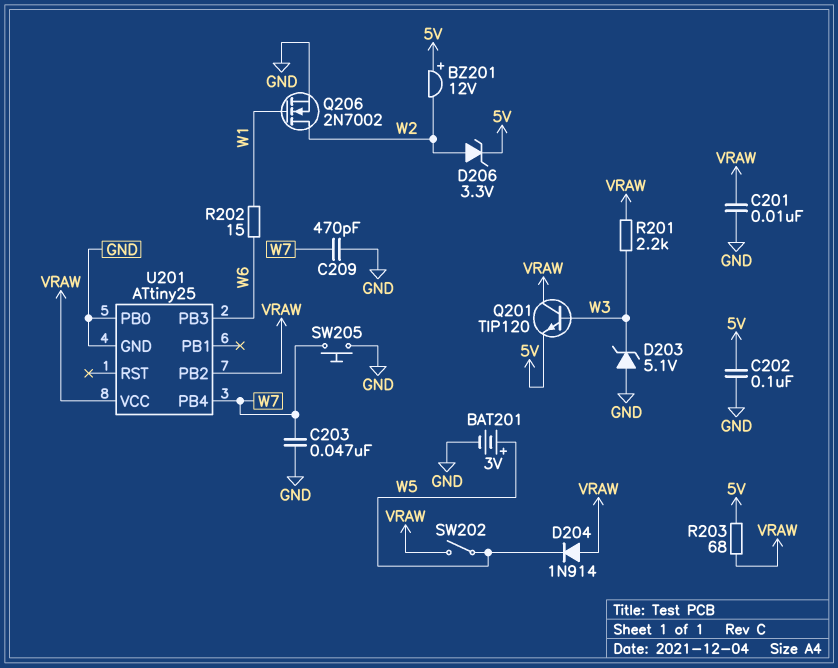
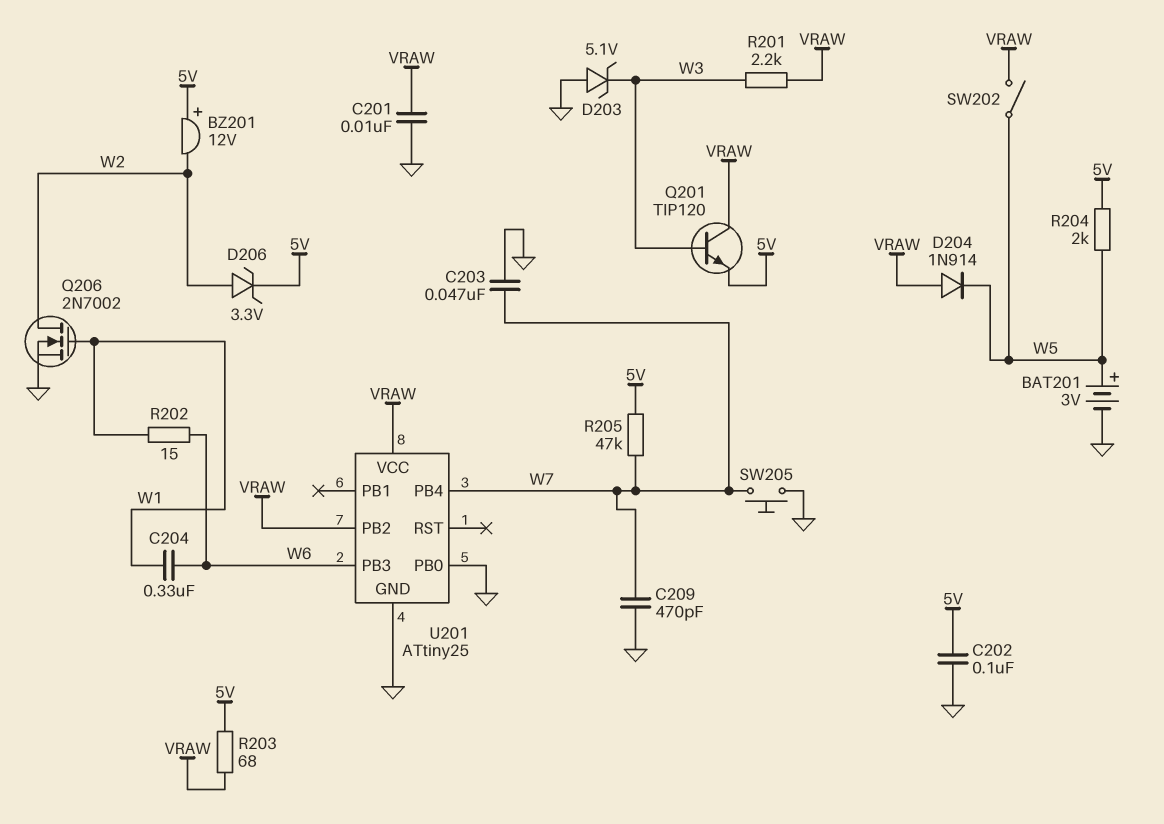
C204: none -> 330nF (W1, W6)
R204: none -> 2k (5V, W5)
R205: none -> 47k (5V, W7)

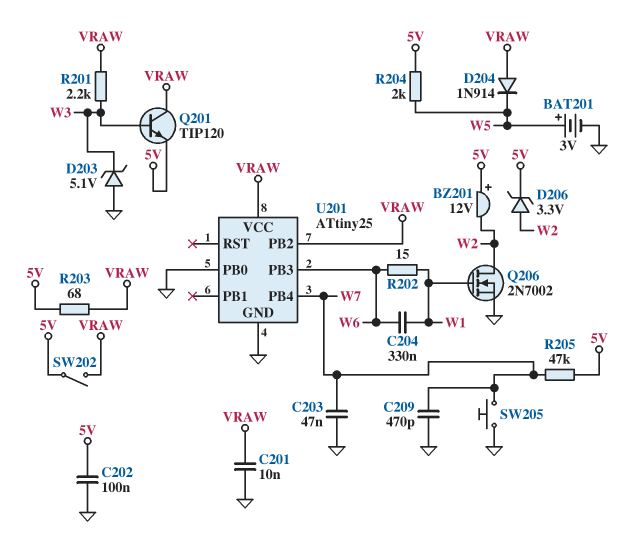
SW202: switch (VRAW, W5) -> switch (5V, VRAW)

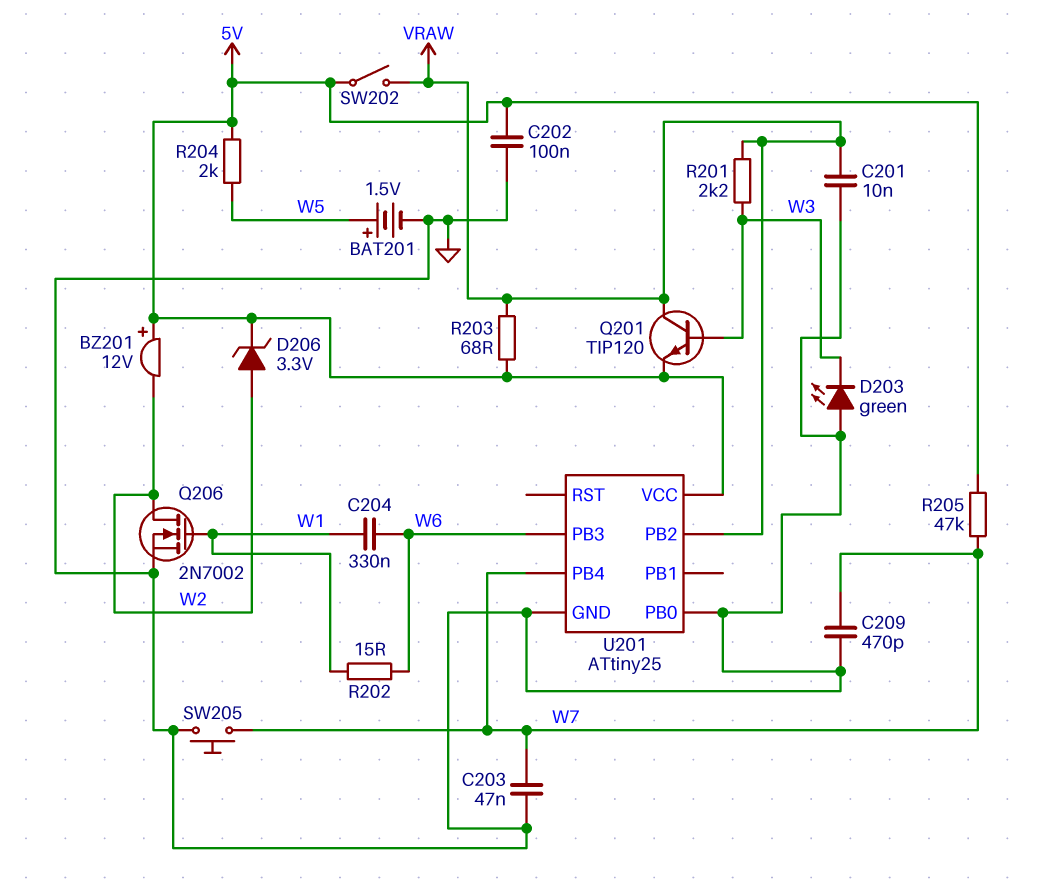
BAT201: 3V (plus W5, minus GND) -> 1.5V (plus W5, minus GND)
D203: zener 5.1V (A GND, K W3) -> LED green (A GND, K W3)
D204: diode 1N914 (A VRAW, K W5) -> none
U201 pin VCC: VRAW -> 5V

